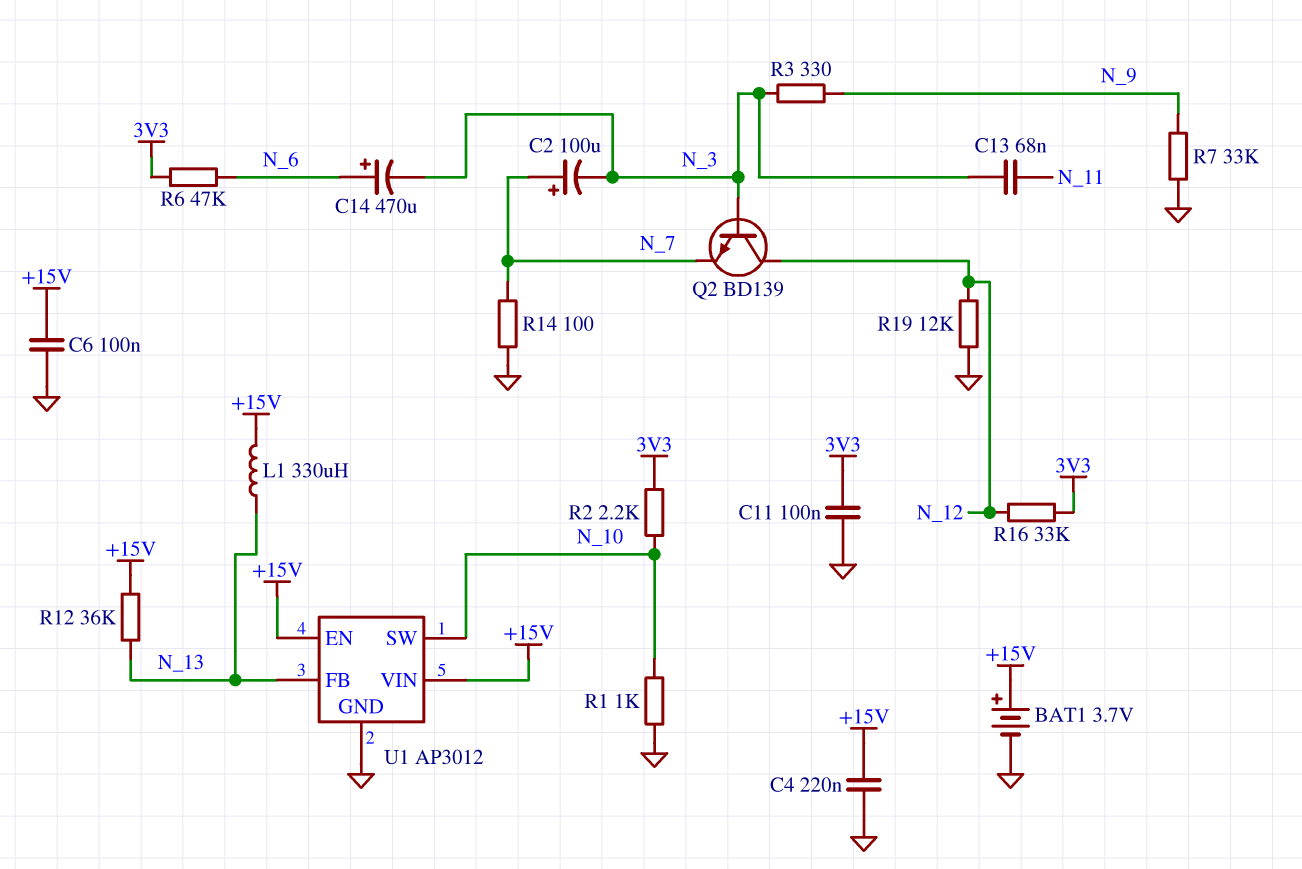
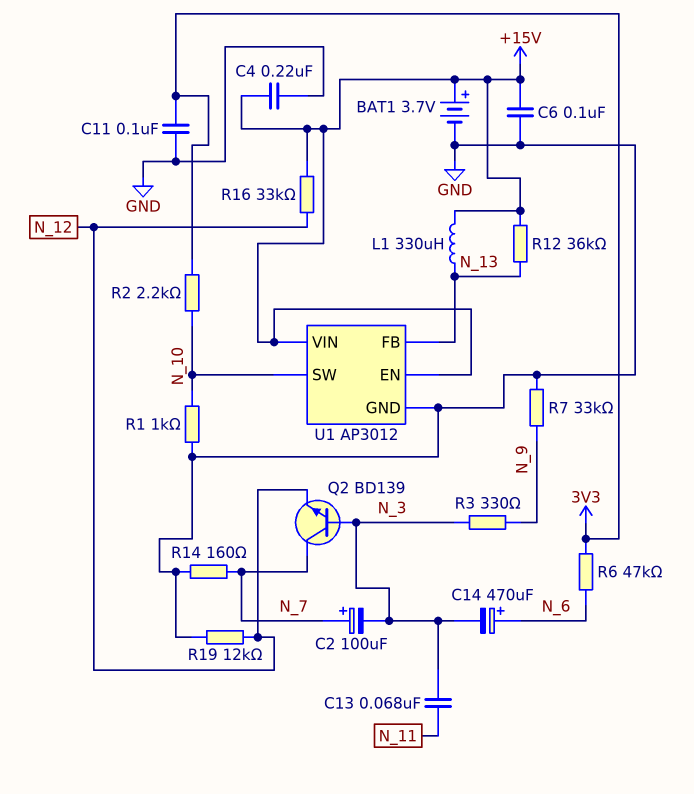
Q2: NPN BD139 (B N_3, C N_12, E N_7) -> NPN BD139 (B N_3, C N_7, E N_12)
R14: 100 (GND, N_7) -> 160 (GND, N_7)
R16: 33k (3V3, N_12) -> 33k (+15V, N_12)

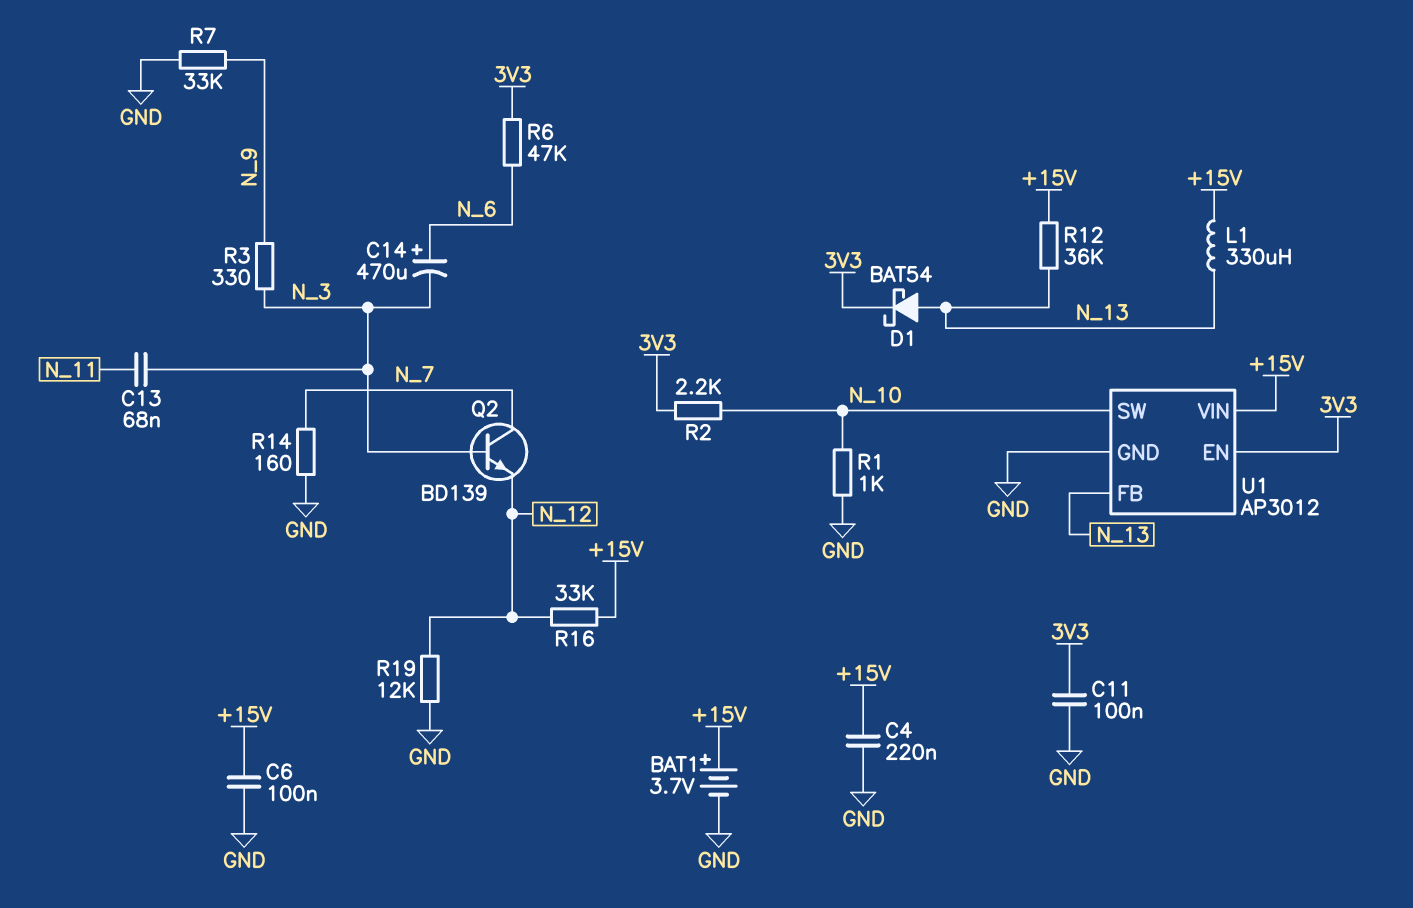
C2: 100uF (plus N_7, minus N_3) -> none
D1: none -> schottky BAT54 (A N_13, K 3V3)
U1 pin EN: +15V -> 3V3

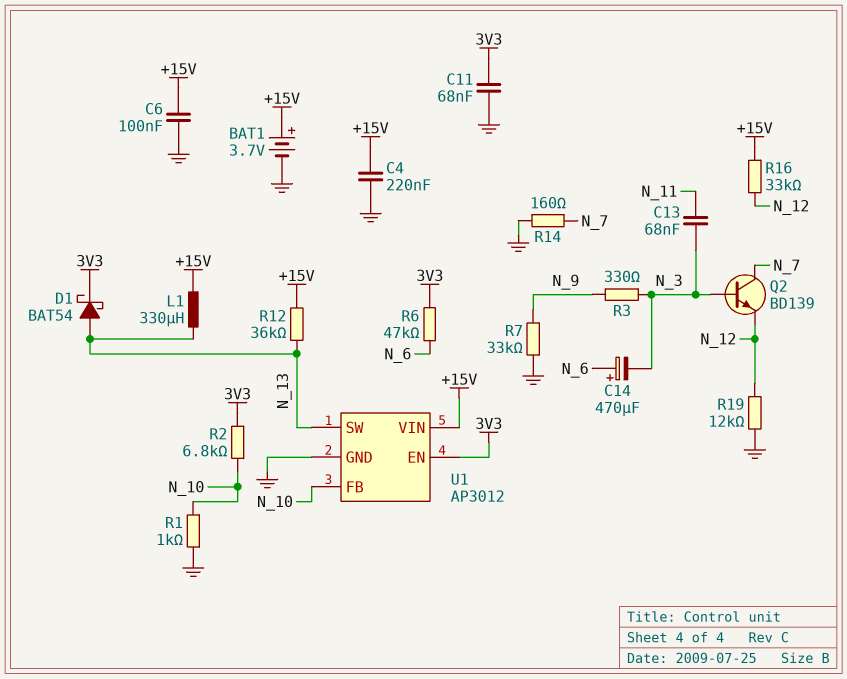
C11: 100nF (3V3, GND) -> 68nF (3V3, GND)
R2: 2.2k (3V3, N_10) -> 6.8k (3V3, N_10)
U1 pin FB: N_13 -> N_10
U1 pin SW: N_10 -> N_13

